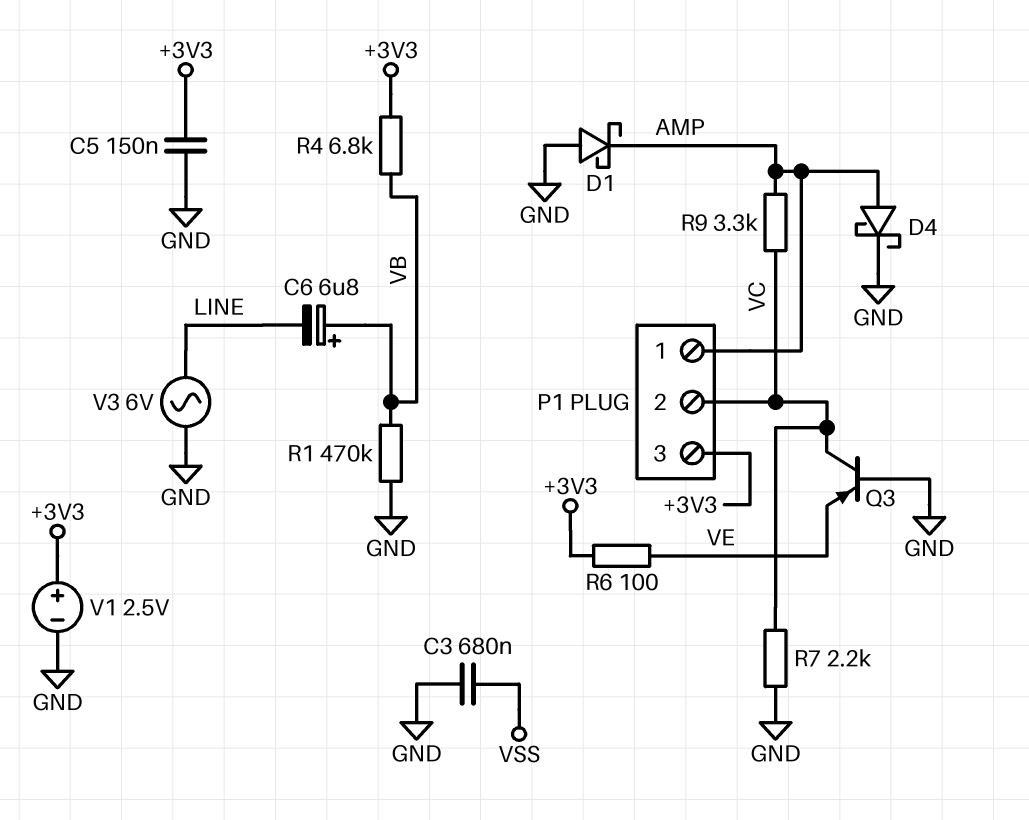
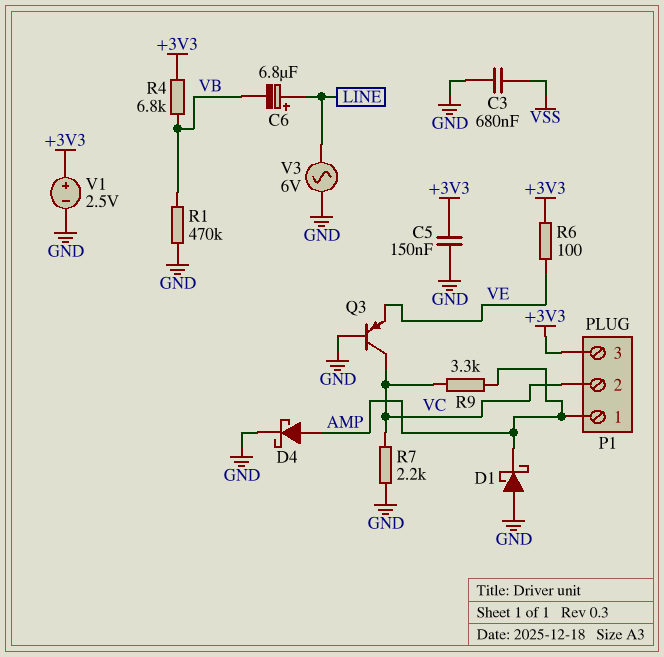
C6: 6.8uF (plus VB, minus LINE) -> 6.8uF (plus LINE, minus VB)

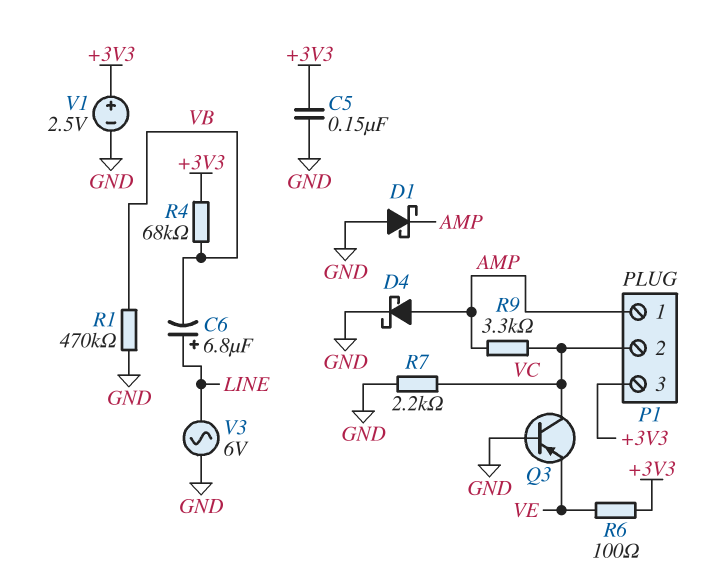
C3: 680nF (GND, VSS) -> none
R4: 6.8k (+3V3, VB) -> 68k (+3V3, VB)

